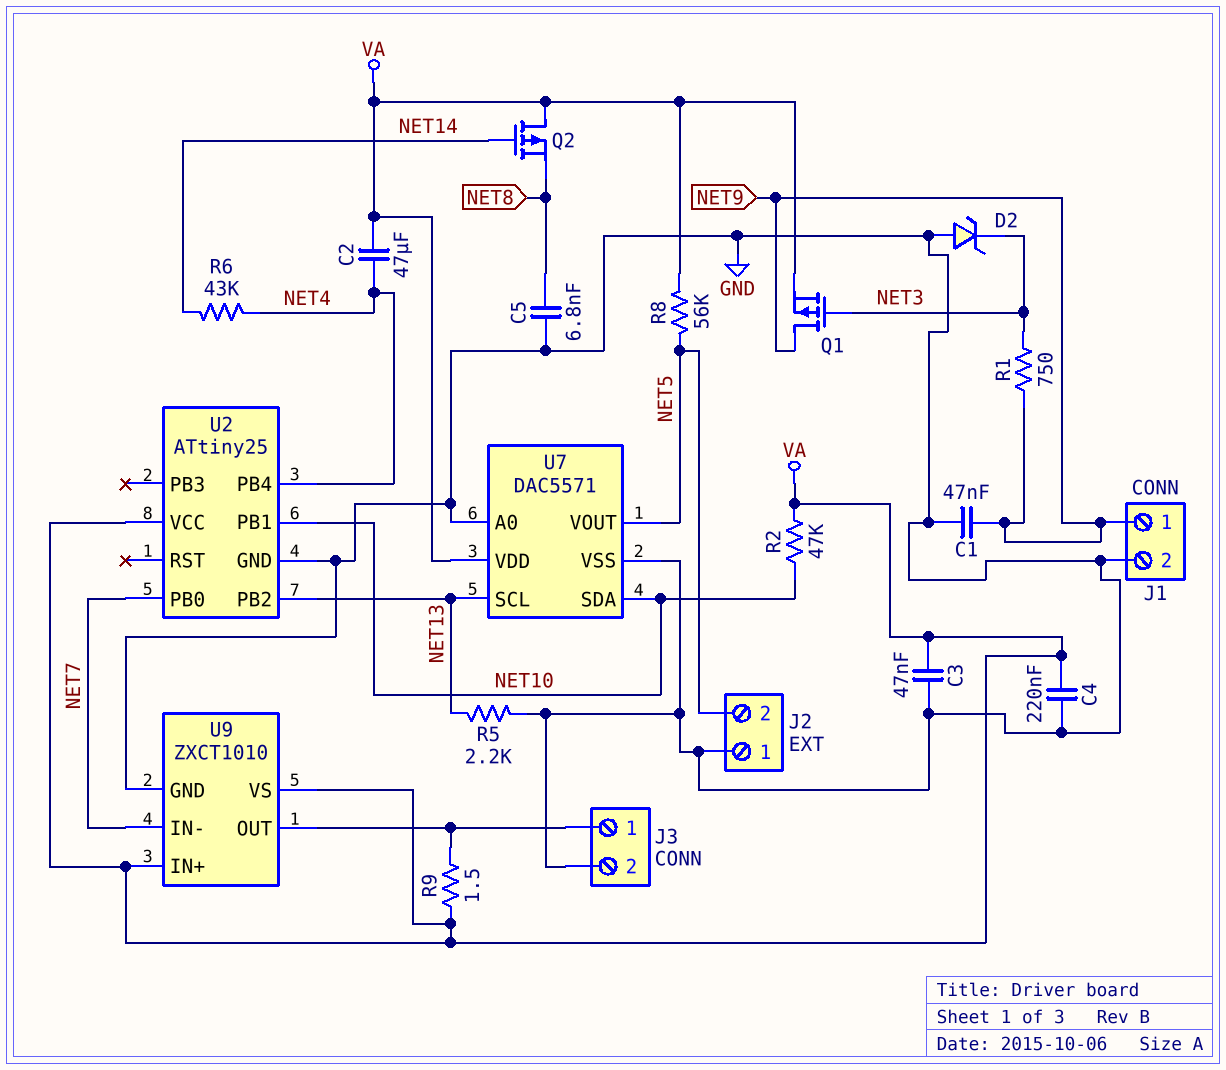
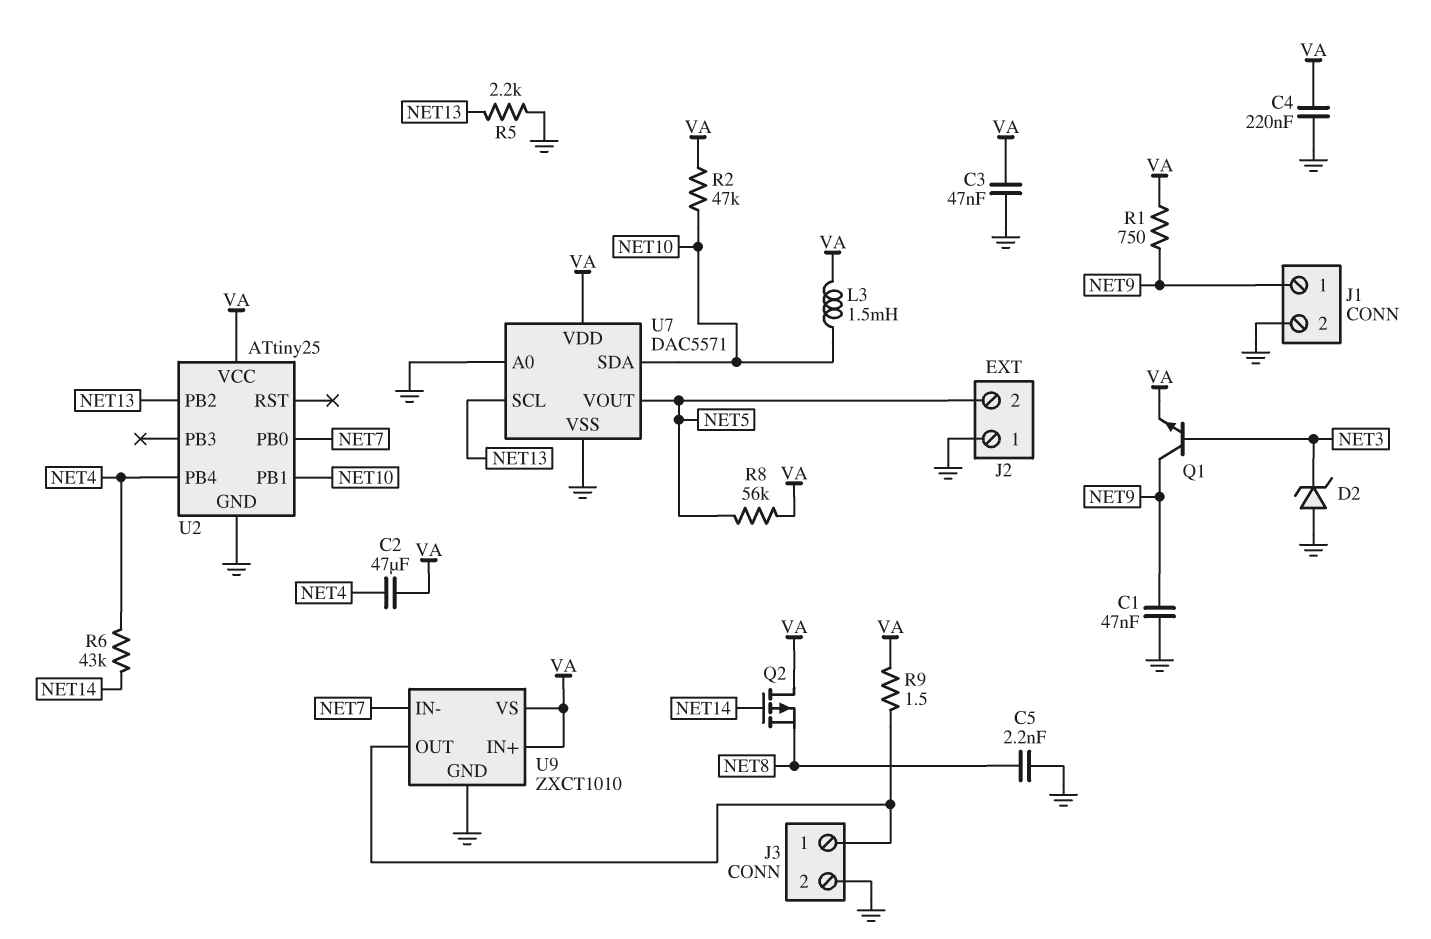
C5: 6.8nF (GND, NET8) -> 2.2nF (GND, NET8)
L3: none -> 1.5mH (NET10, VA)
Q1: PMOS (G NET3, D NET9, S VA) -> NPN (B NET3, C NET9, E VA)
R1: 750 (NET3, NET9) -> 750 (NET9, VA)

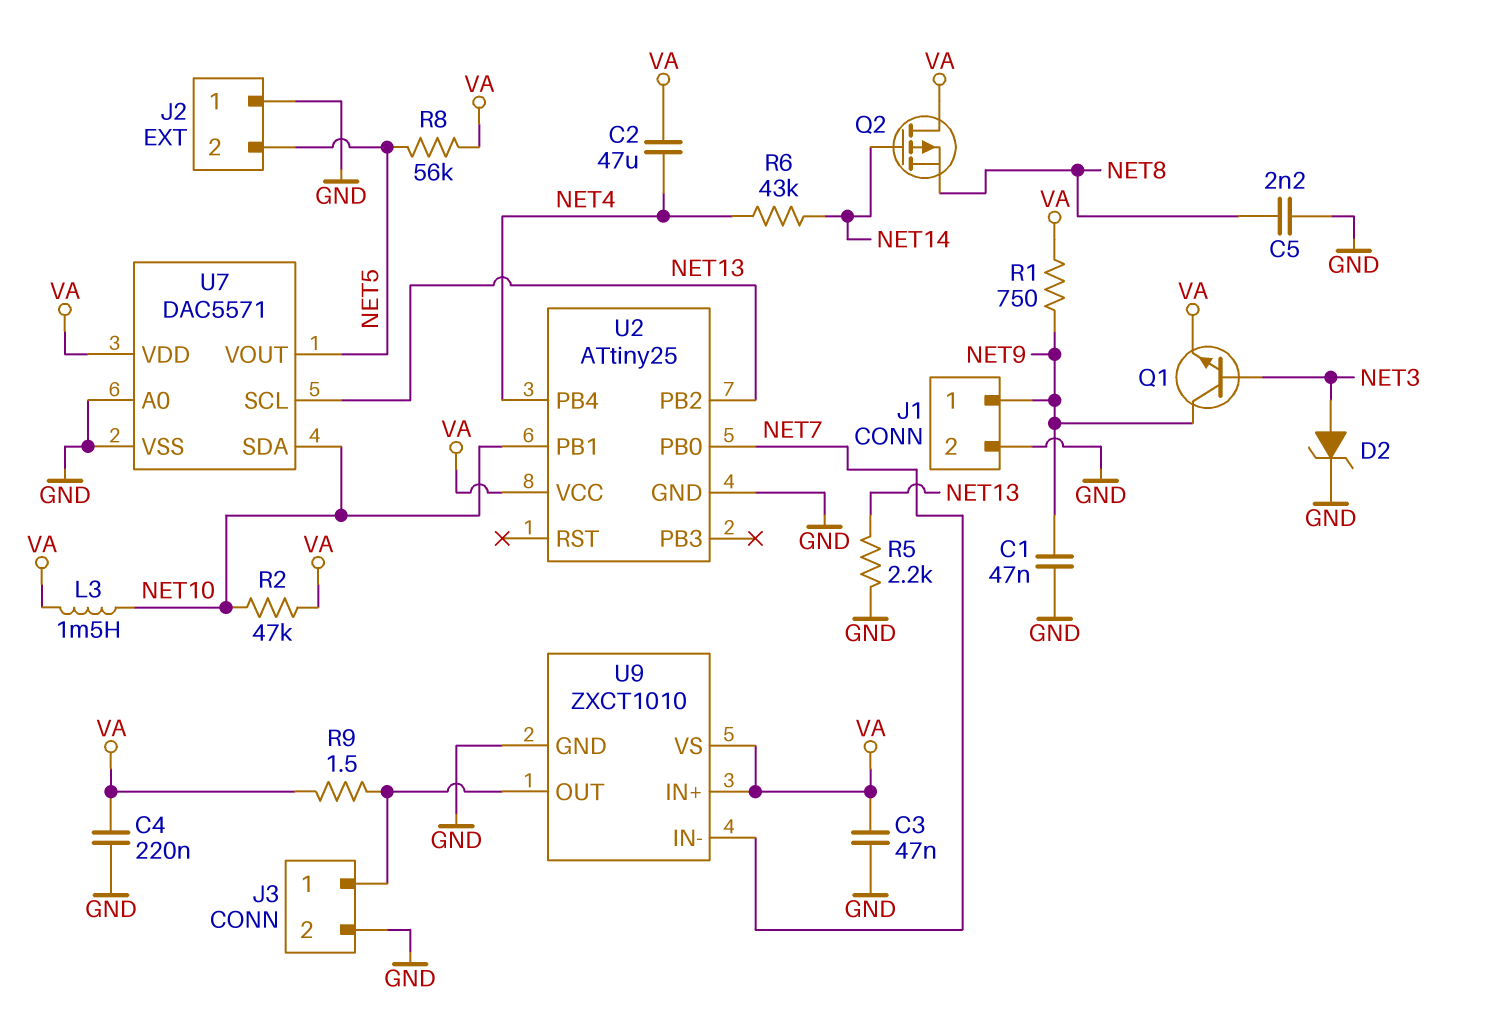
D2: zener (A GND, K NET3) -> zener (A NET3, K GND)

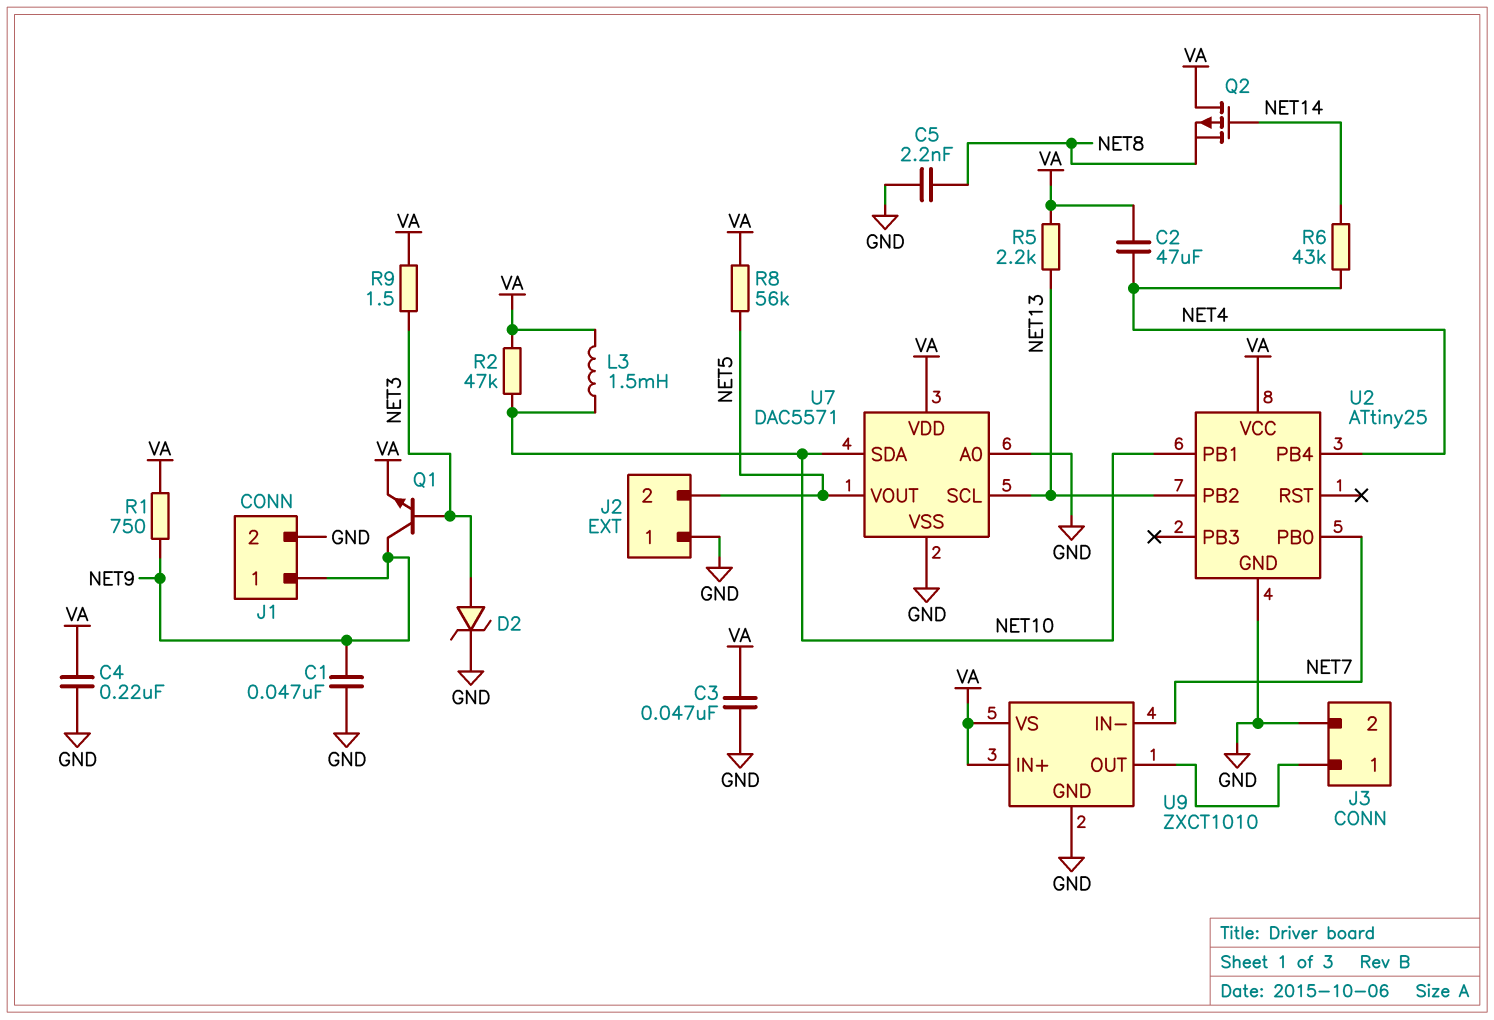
R5: 2.2k (GND, NET13) -> 2.2k (NET13, VA)
R9: 1.5 (J3/1, VA) -> 1.5 (NET3, VA)

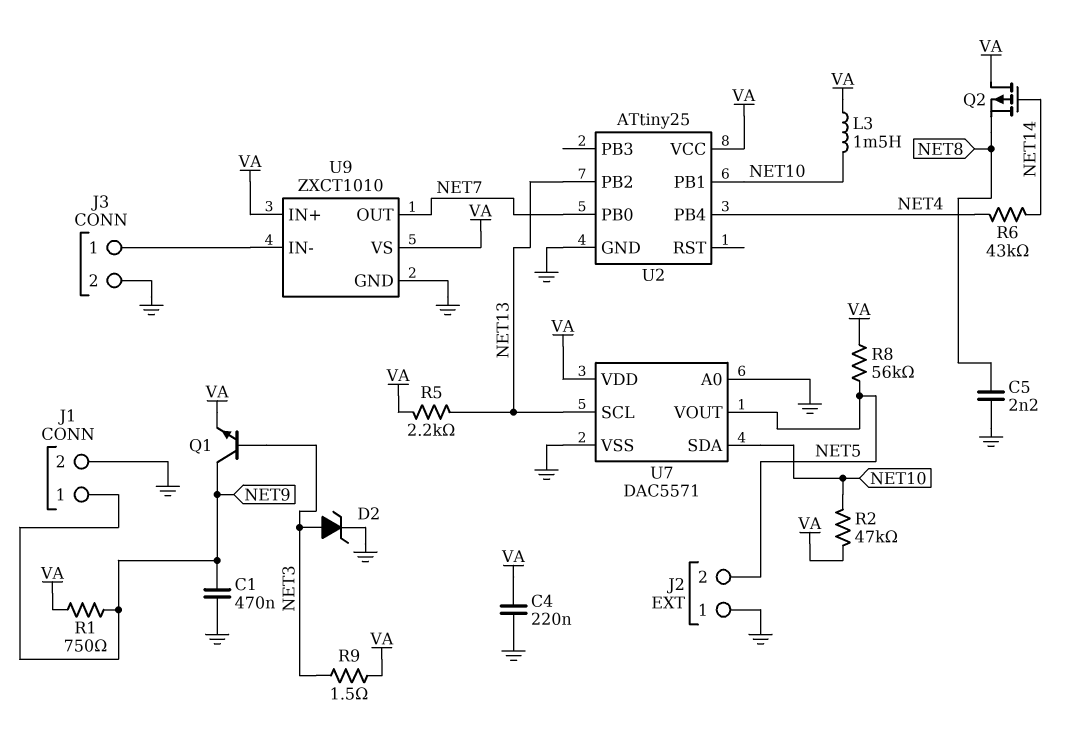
C1: 47nF (GND, NET9) -> 470nF (GND, NET9)
C2: 47uF (NET4, VA) -> none
C3: 47nF (GND, VA) -> none
U9 pin IN-: NET7 -> J3/1
U9 pin OUT: J3/1 -> NET7

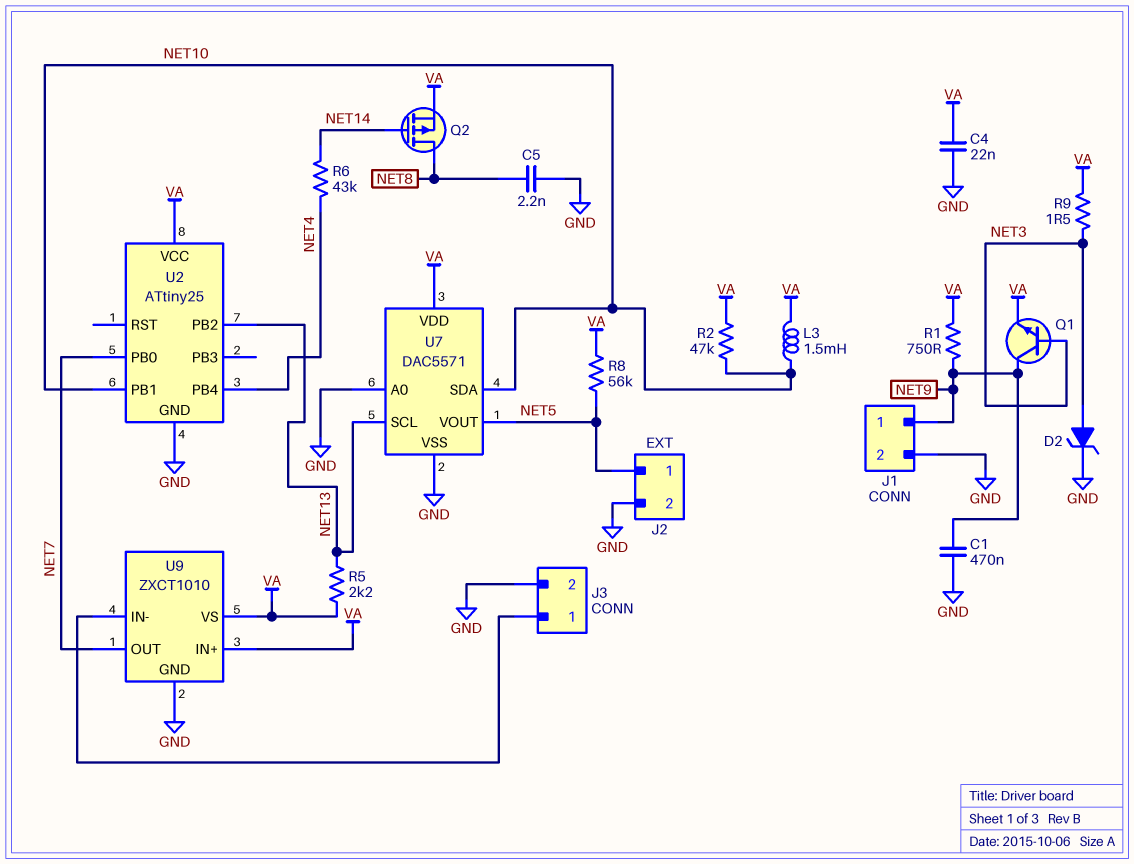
C4: 220nF (GND, VA) -> 22nF (GND, VA)
J2 pin 1: GND -> NET5
J2 pin 2: NET5 -> GND
Q2: PMOS (G NET14, D VA, S NET8) -> PMOS (G NET14, D NET8, S VA)

